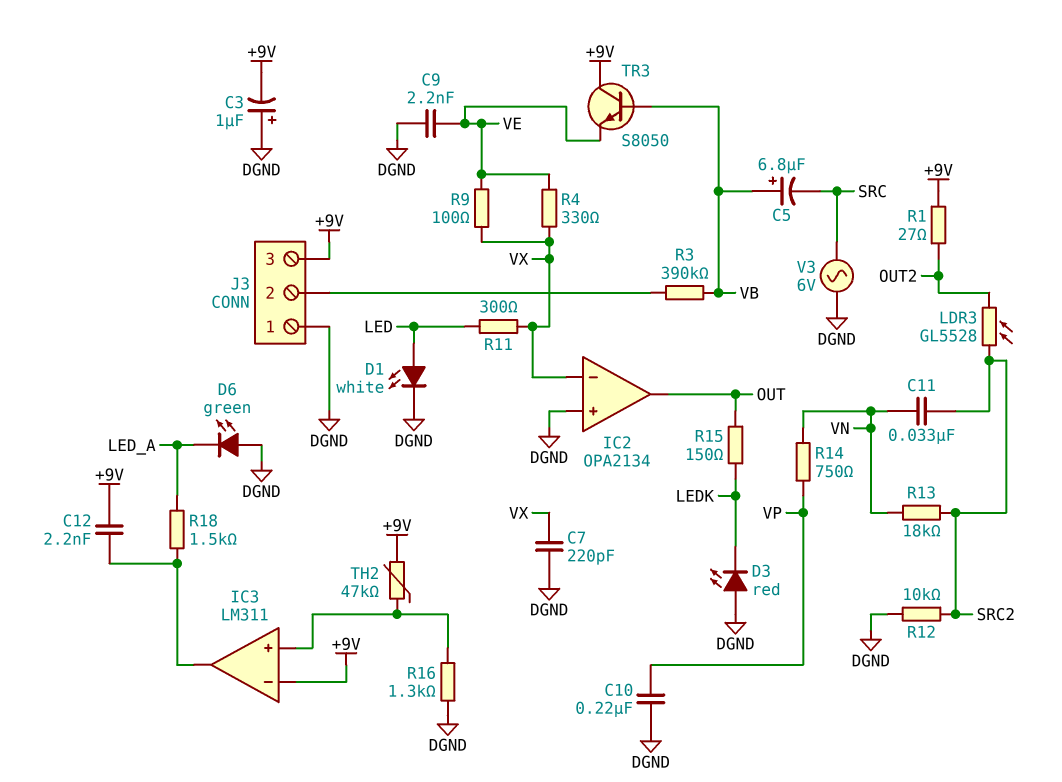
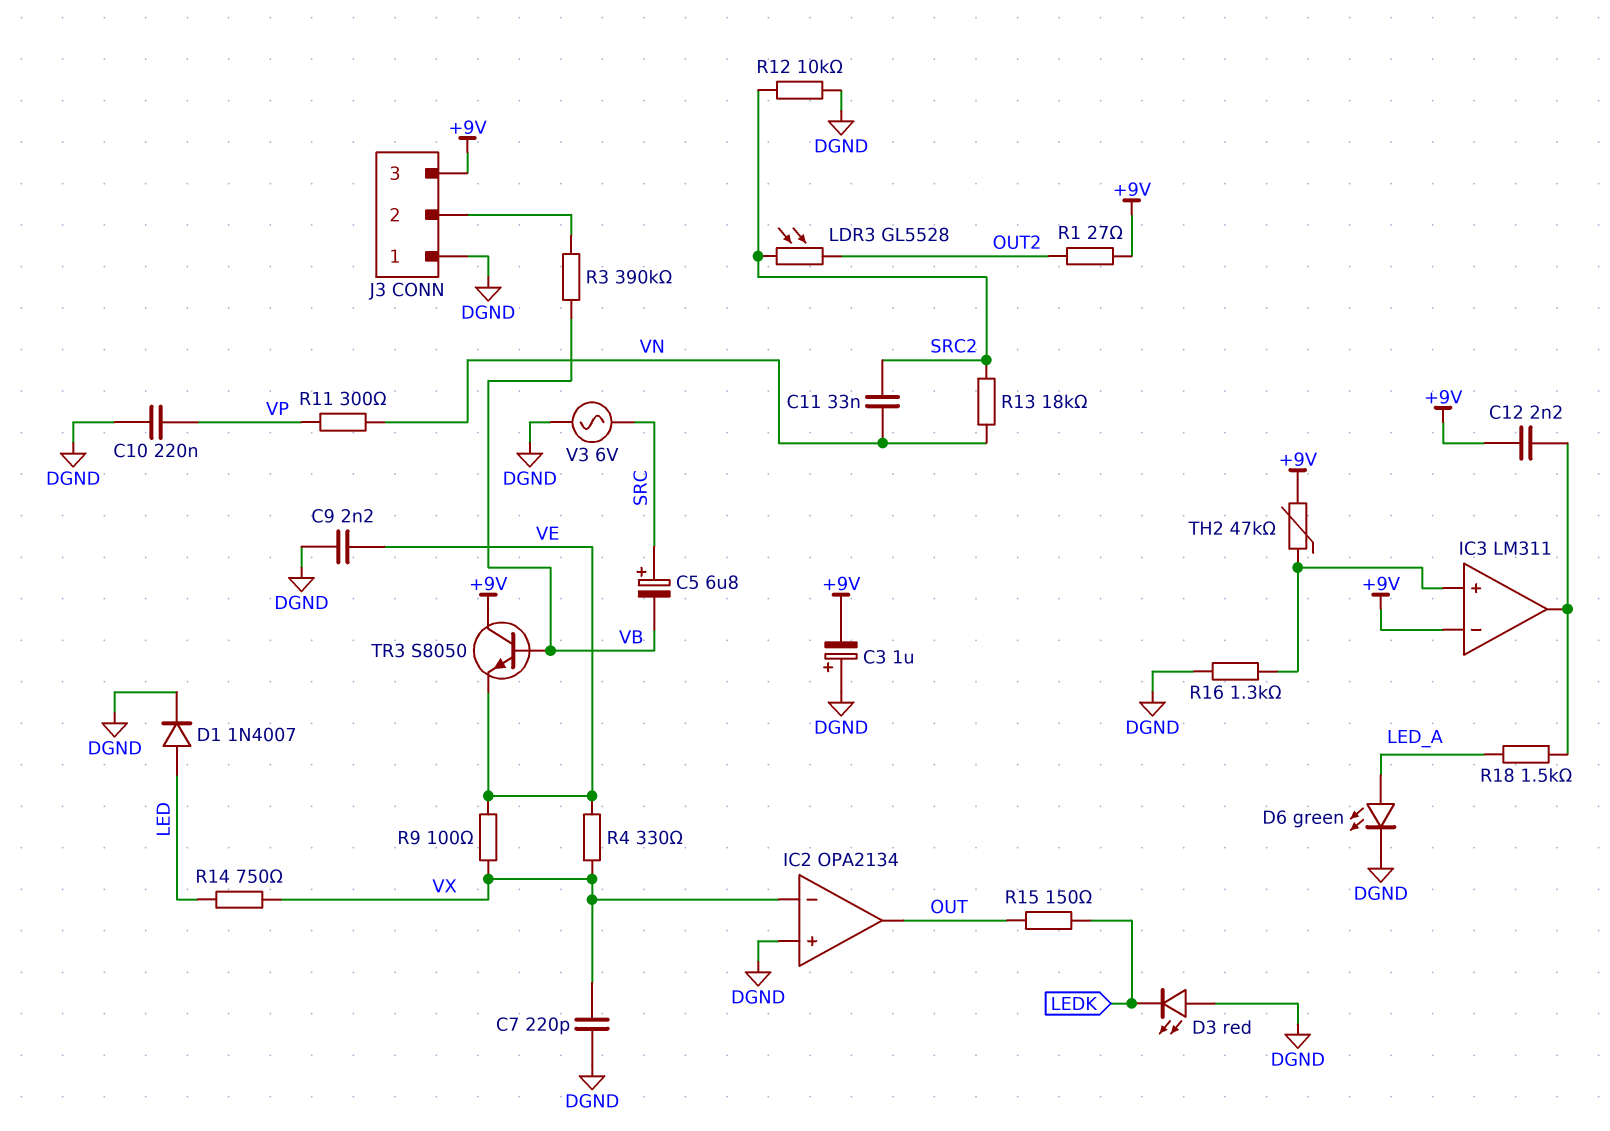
C5: 6.8uF (plus VB, minus SRC) -> 6.8uF (plus SRC, minus VB)
D1: LED white (A LED, K DGND) -> diode 1N4007 (A LED, K DGND)
D6: LED green (A DGND, K LED_A) -> LED green (A LED_A, K DGND)
R11: 300 (LED, VX) -> 300 (VN, VP)
R14: 750 (VN, VP) -> 750 (LED, VX)

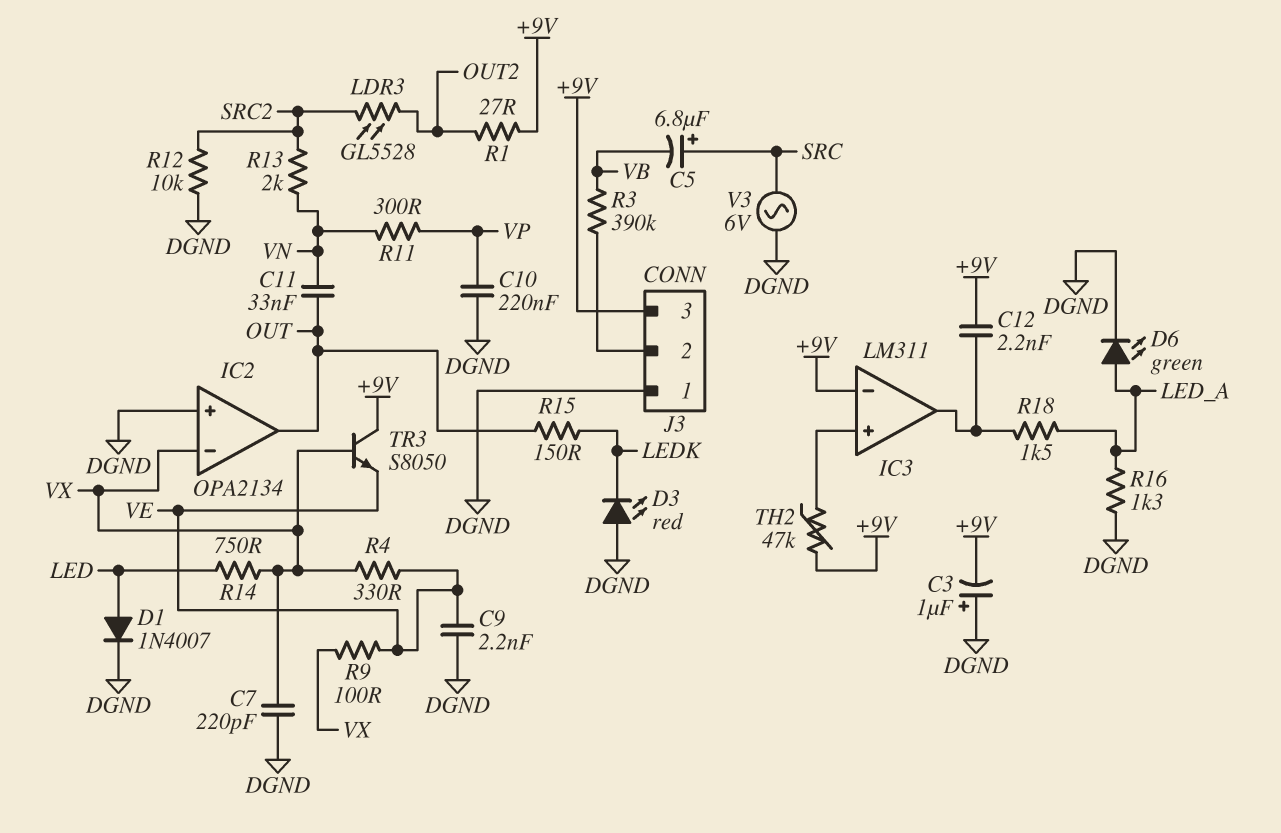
C11: 33nF (SRC2, VN) -> 33nF (OUT, VN)
R13: 18k (SRC2, VN) -> 2k (SRC2, VN)
R16: 1.3k (DGND, IC3/in+) -> 1.3k (DGND, LED_A)
TR3: NPN S8050 (B VB, C +9V, E VE) -> NPN S8050 (B VX, C +9V, E VE)

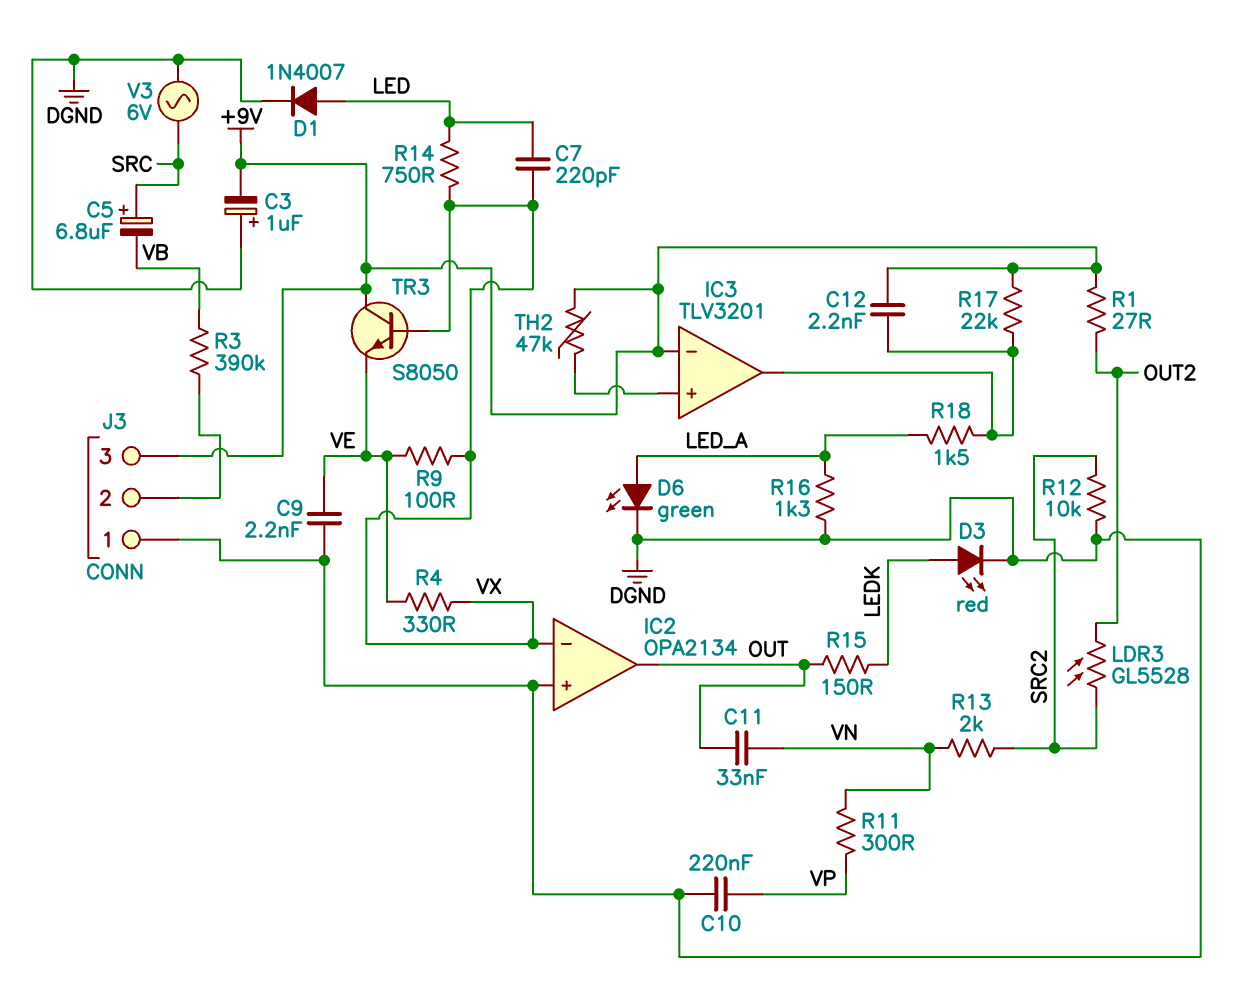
C7: 220pF (DGND, VX) -> 220pF (LED, VX)
D3: LED red (A DGND, K LEDK) -> LED red (A LEDK, K DGND)
IC3: LM311 -> TLV3201
R17: none -> 22k (+9V, IC3/out)

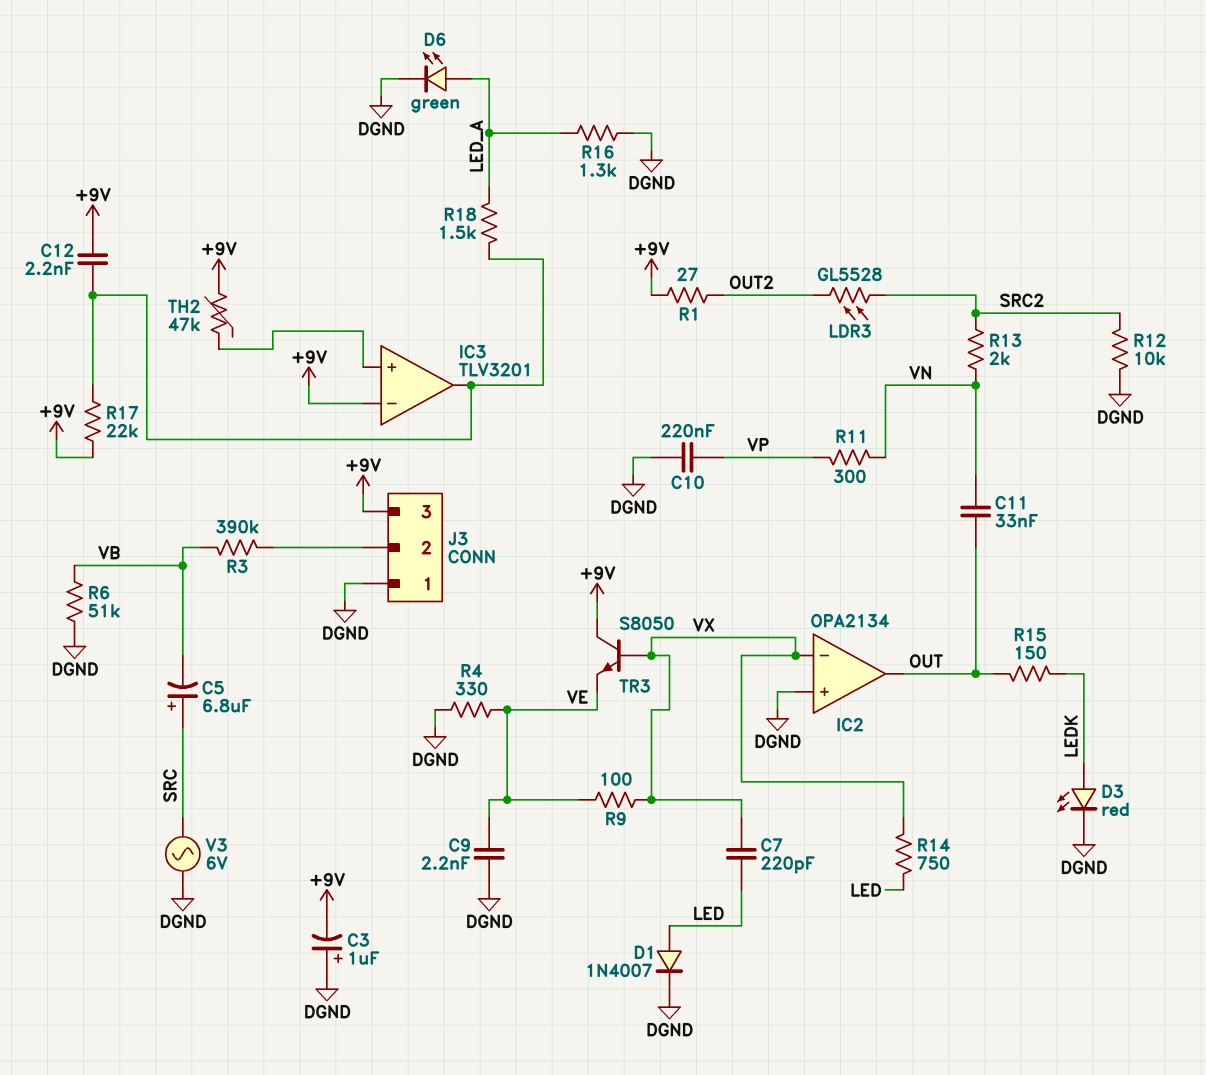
R4: 330 (VE, VX) -> 330 (DGND, VE)
R6: none -> 51k (DGND, VB)

